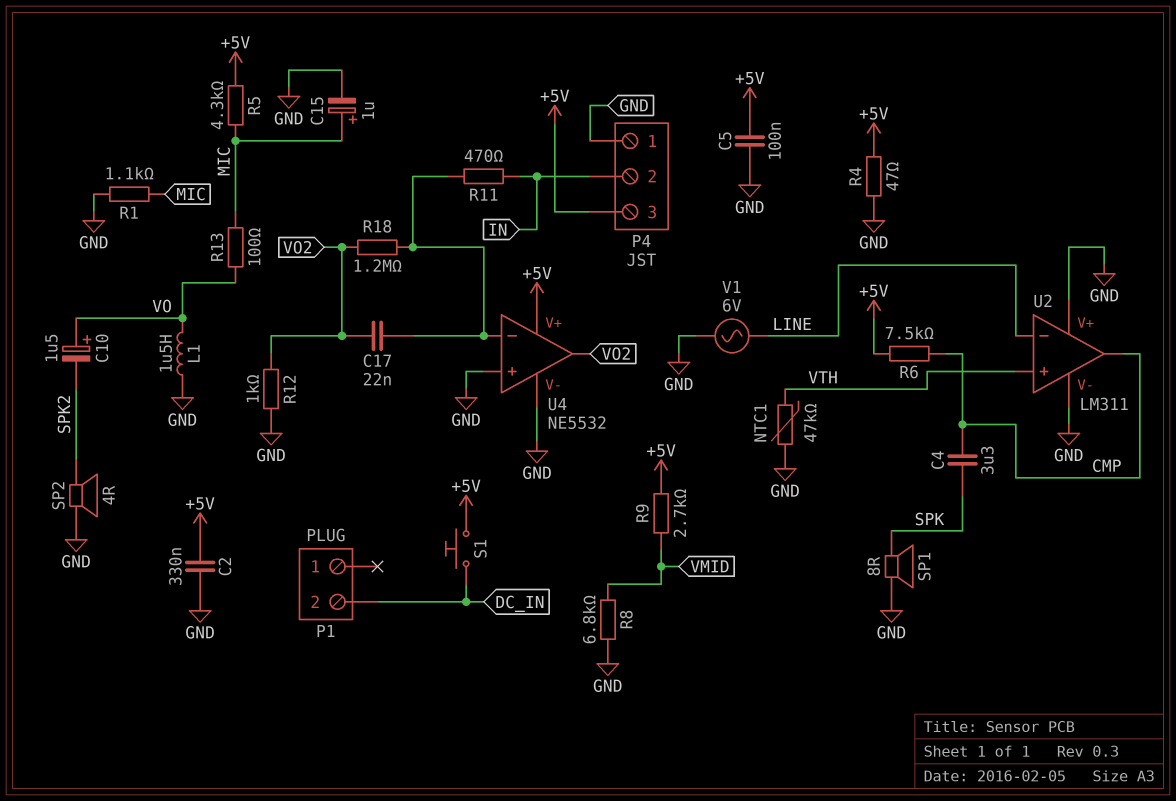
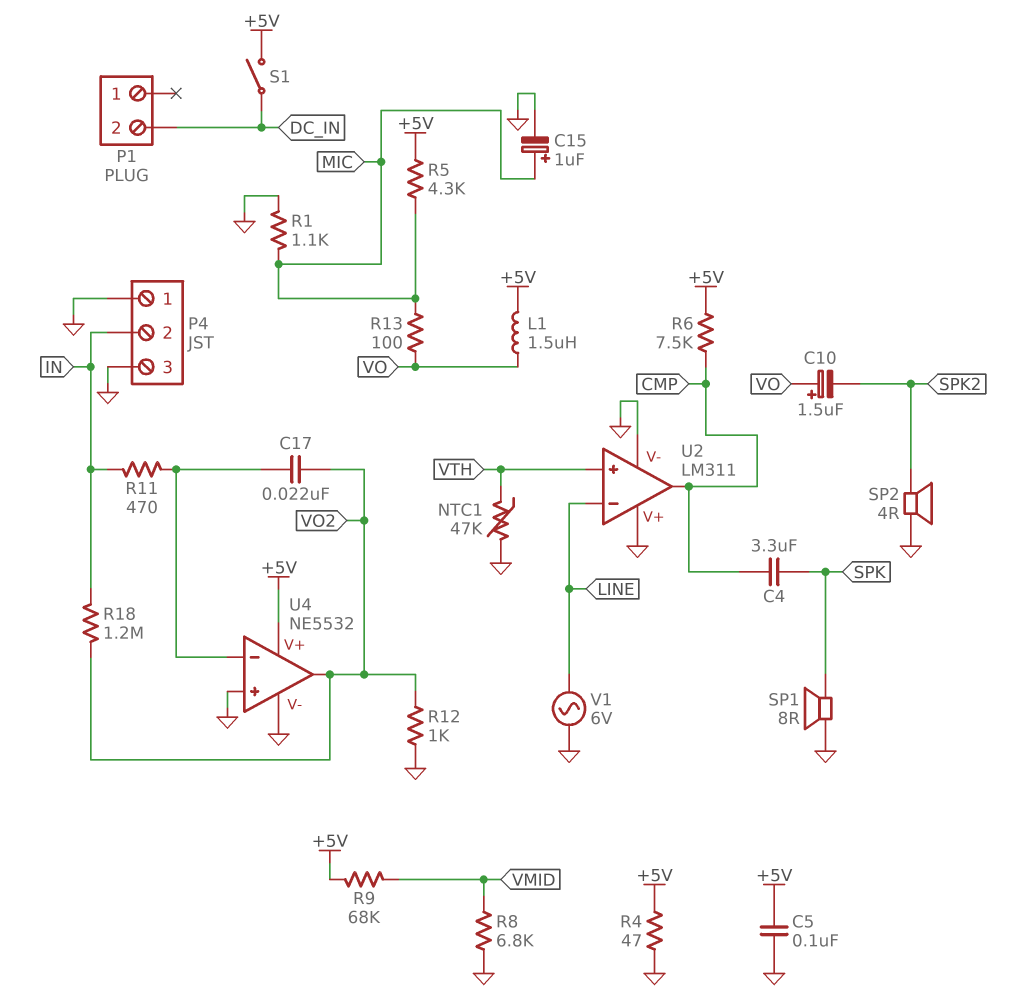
C2: 330nF (+5V, GND) -> none
L1: 1.5uH (GND, VO) -> 1.5uH (+5V, VO)
P4 pin 3: +5V -> GND
R9: 2.7k (+5V, VMID) -> 68k (+5V, VMID)
R18: 1.2M (U4/in-, VO2) -> 1.2M (IN, VO2)
S1: button (+5V, DC_IN) -> switch (+5V, DC_IN)

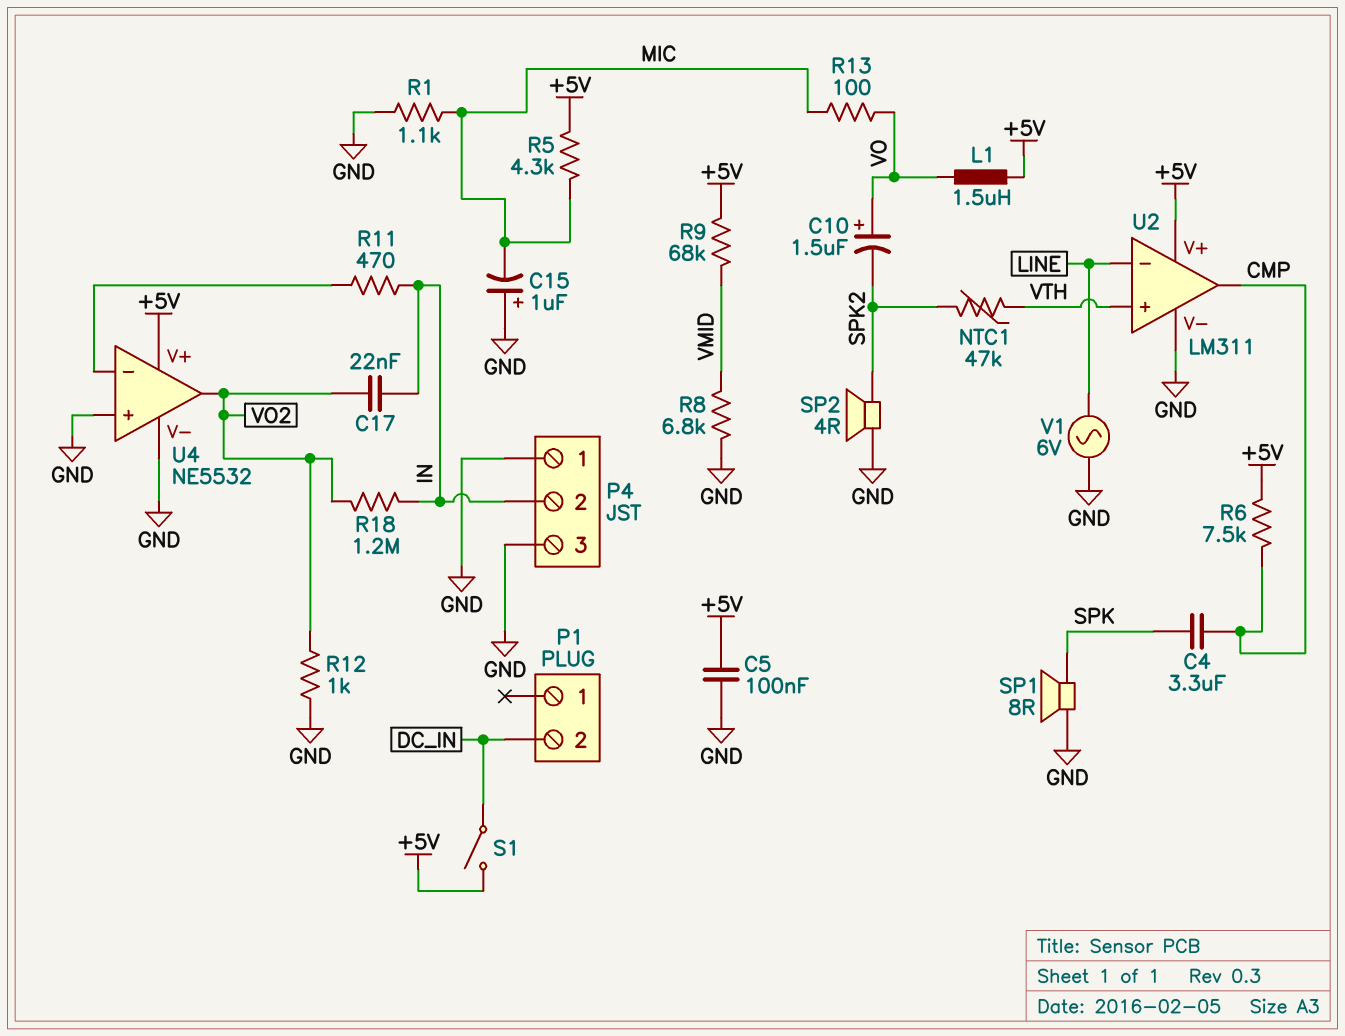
C15: 1uF (plus MIC, minus GND) -> 1uF (plus GND, minus MIC)
C17: 22nF (U4/in-, VO2) -> 22nF (IN, VO2)
NTC1: 47k (GND, VTH) -> 47k (SPK2, VTH)
R4: 47 (+5V, GND) -> none
U2 pin V+: GND -> +5V

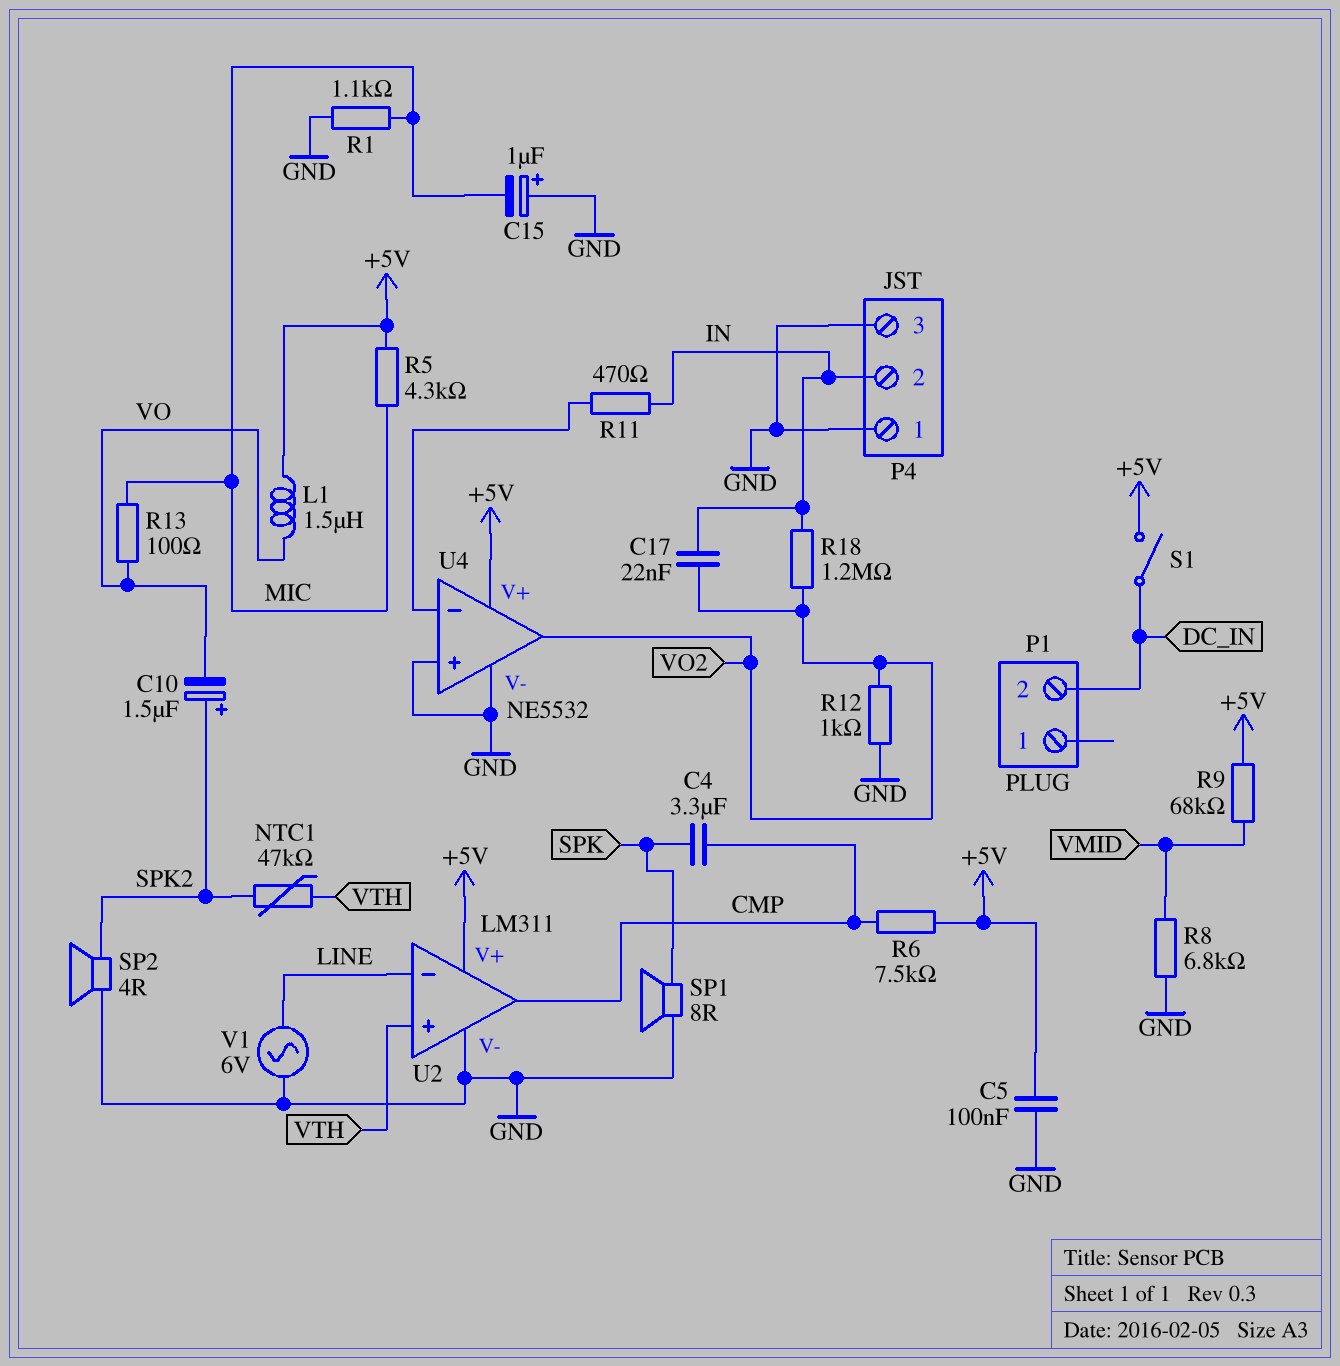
C10: 1.5uF (plus VO, minus SPK2) -> 1.5uF (plus SPK2, minus VO)

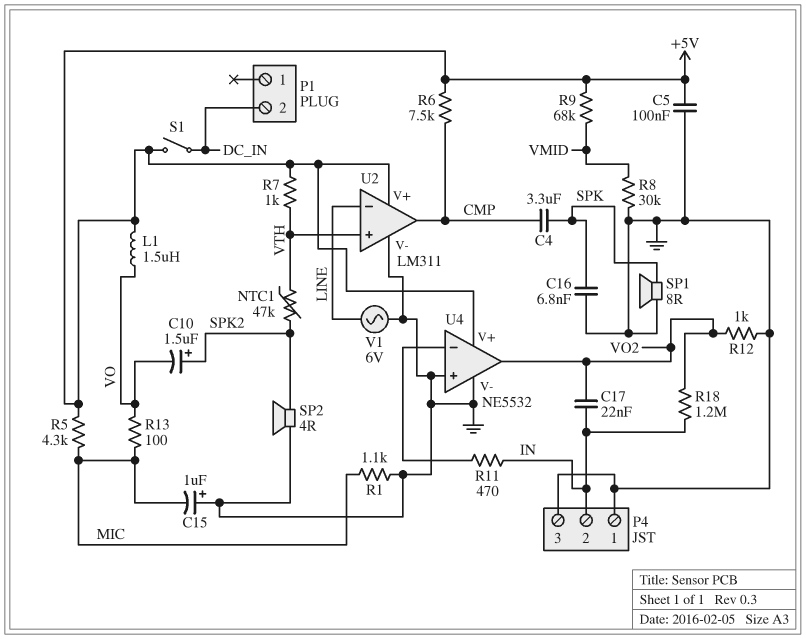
C16: none -> 6.8nF (GND, SPK)
R7: none -> 1k (+5V, VTH)
R8: 6.8k (GND, VMID) -> 30k (GND, VMID)

